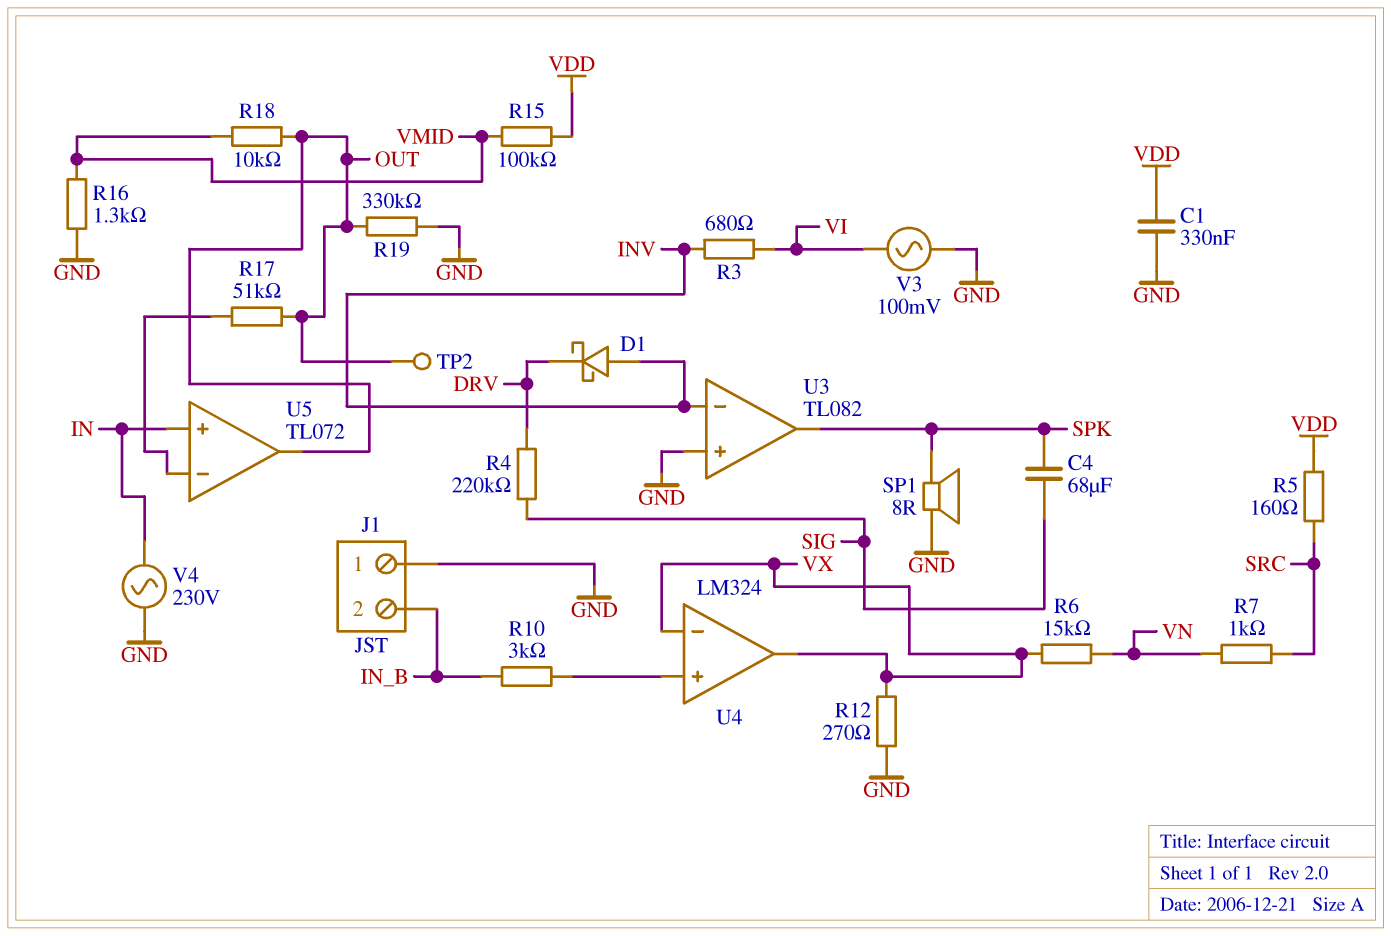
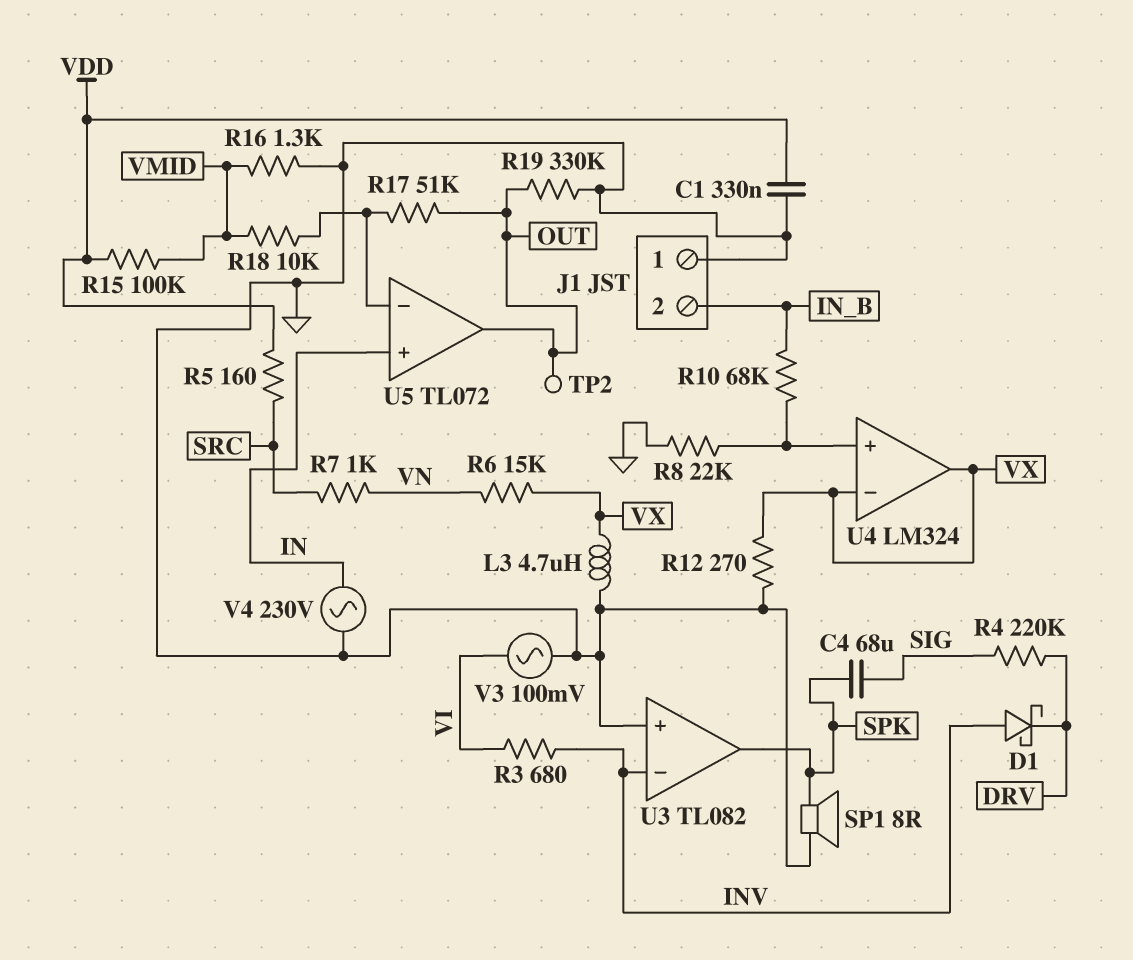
L3: none -> 4.7uH (GND, VX)
R8: none -> 22k (GND, U4/in+)
R10: 3k (IN_B, U4/in+) -> 68k (IN_B, U4/in+)
R18: 10k (OUT, VMID) -> 10k (U5/in-, VMID)

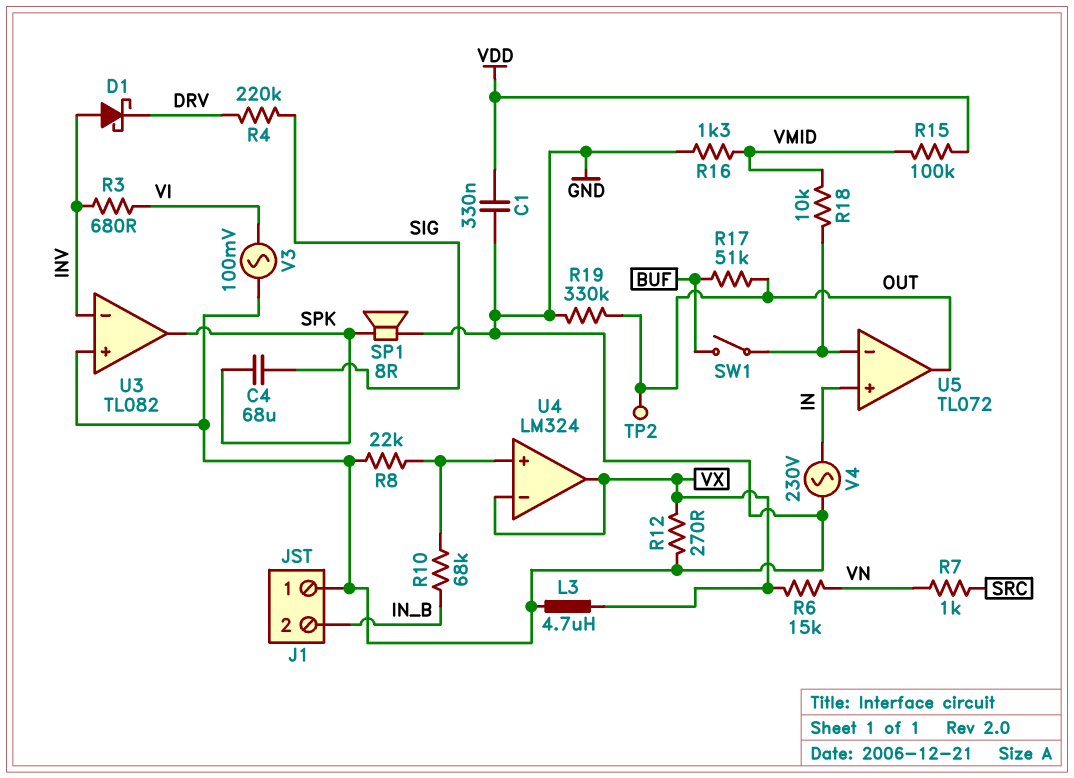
R5: 160 (SRC, VDD) -> none
R17: 51k (OUT, U5/in-) -> 51k (BUF, OUT)
SW1: none -> switch (BUF, U5/in-)

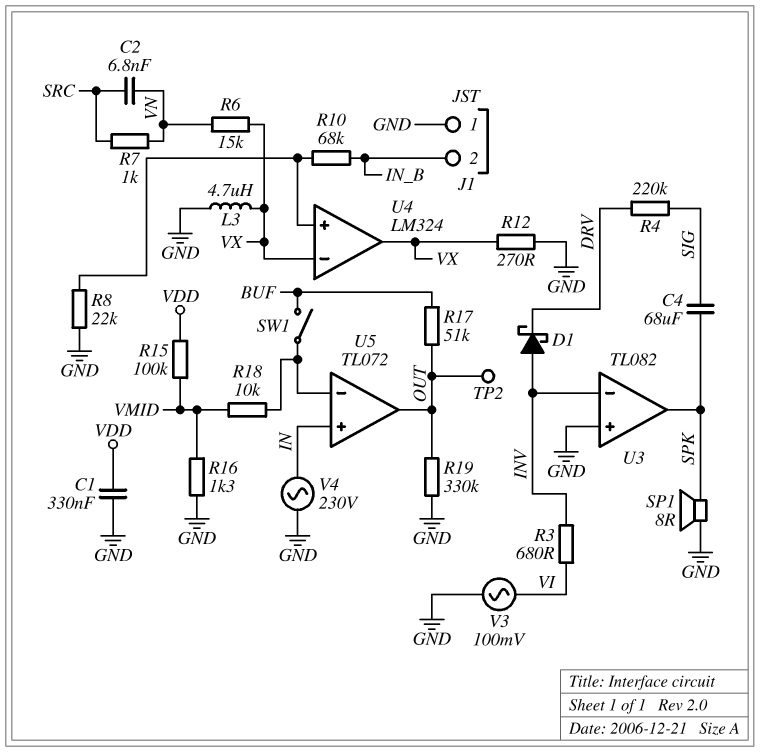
C2: none -> 6.8nF (SRC, VN)

